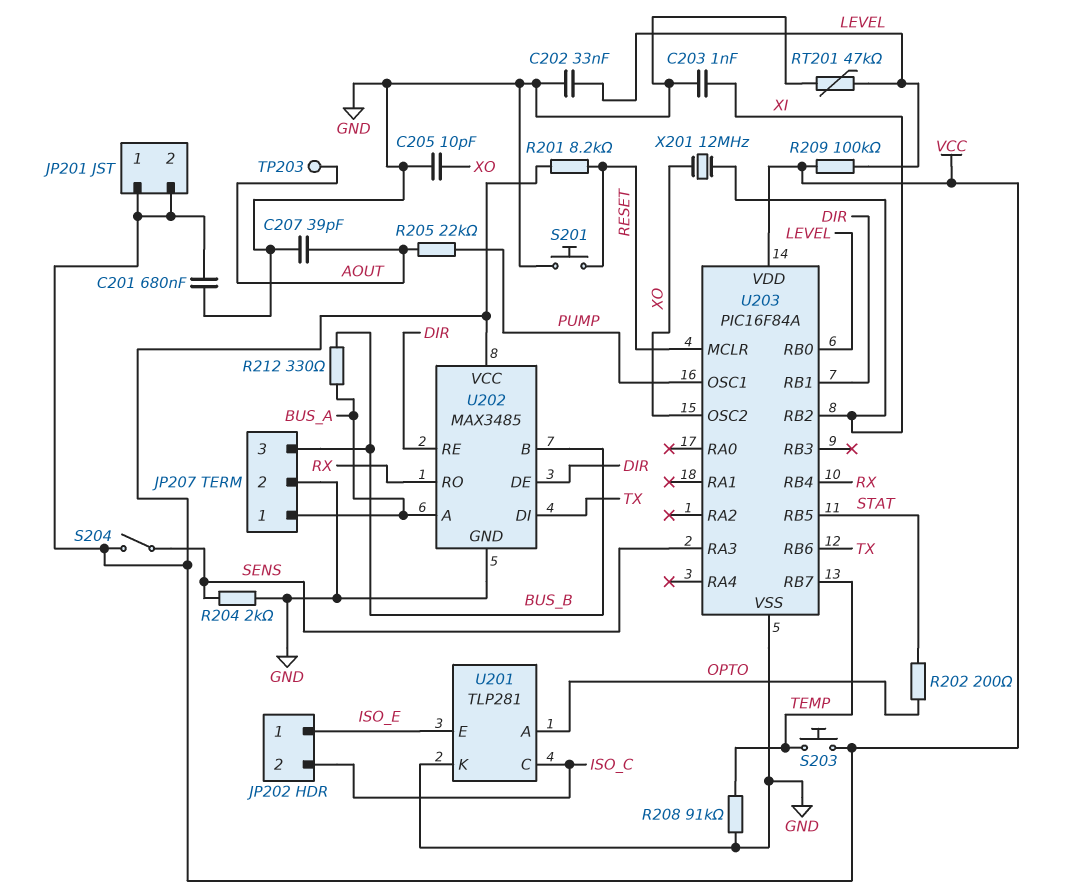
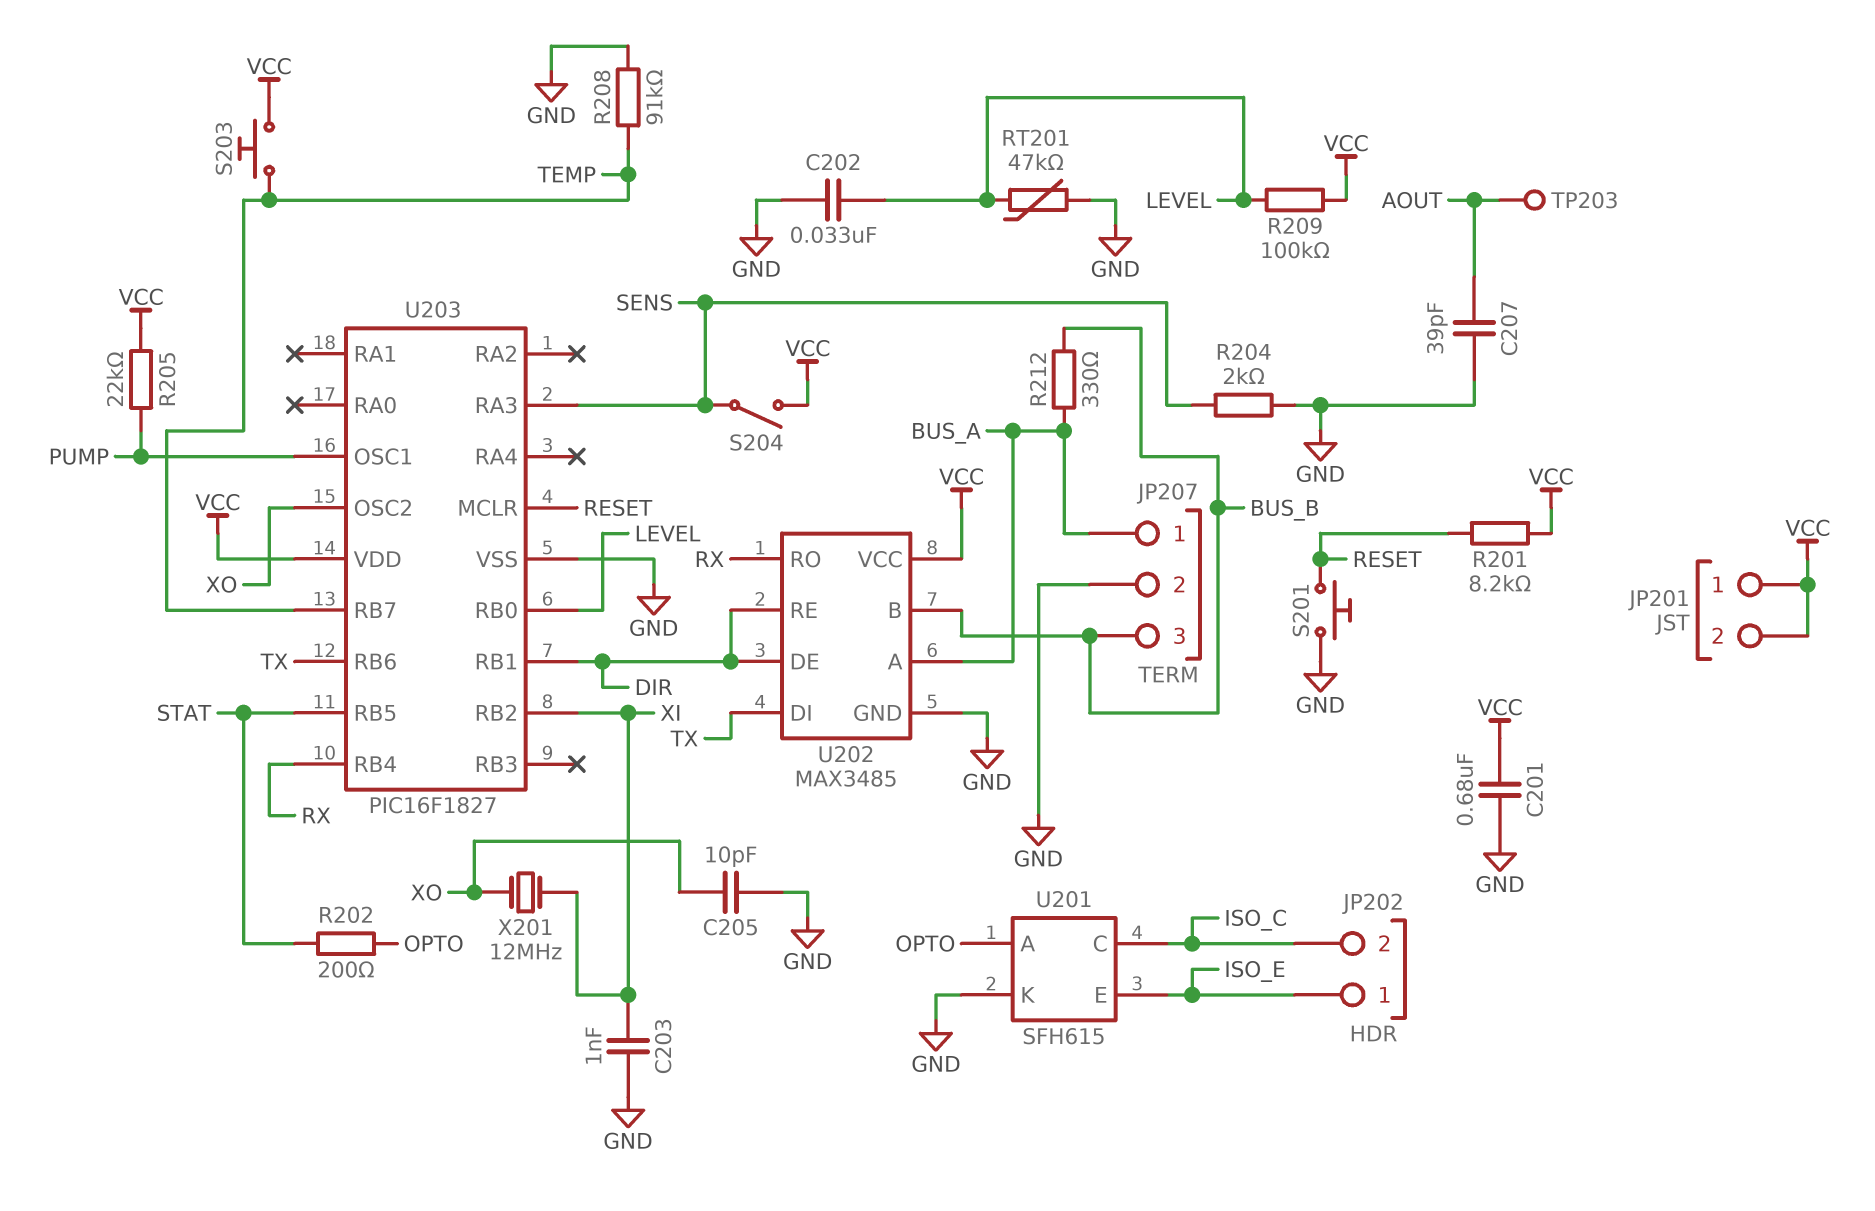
R205: 22k (AOUT, PUMP) -> 22k (PUMP, VCC)
U201: TLP281 -> SFH615
U203: PIC16F84A -> PIC16F1827

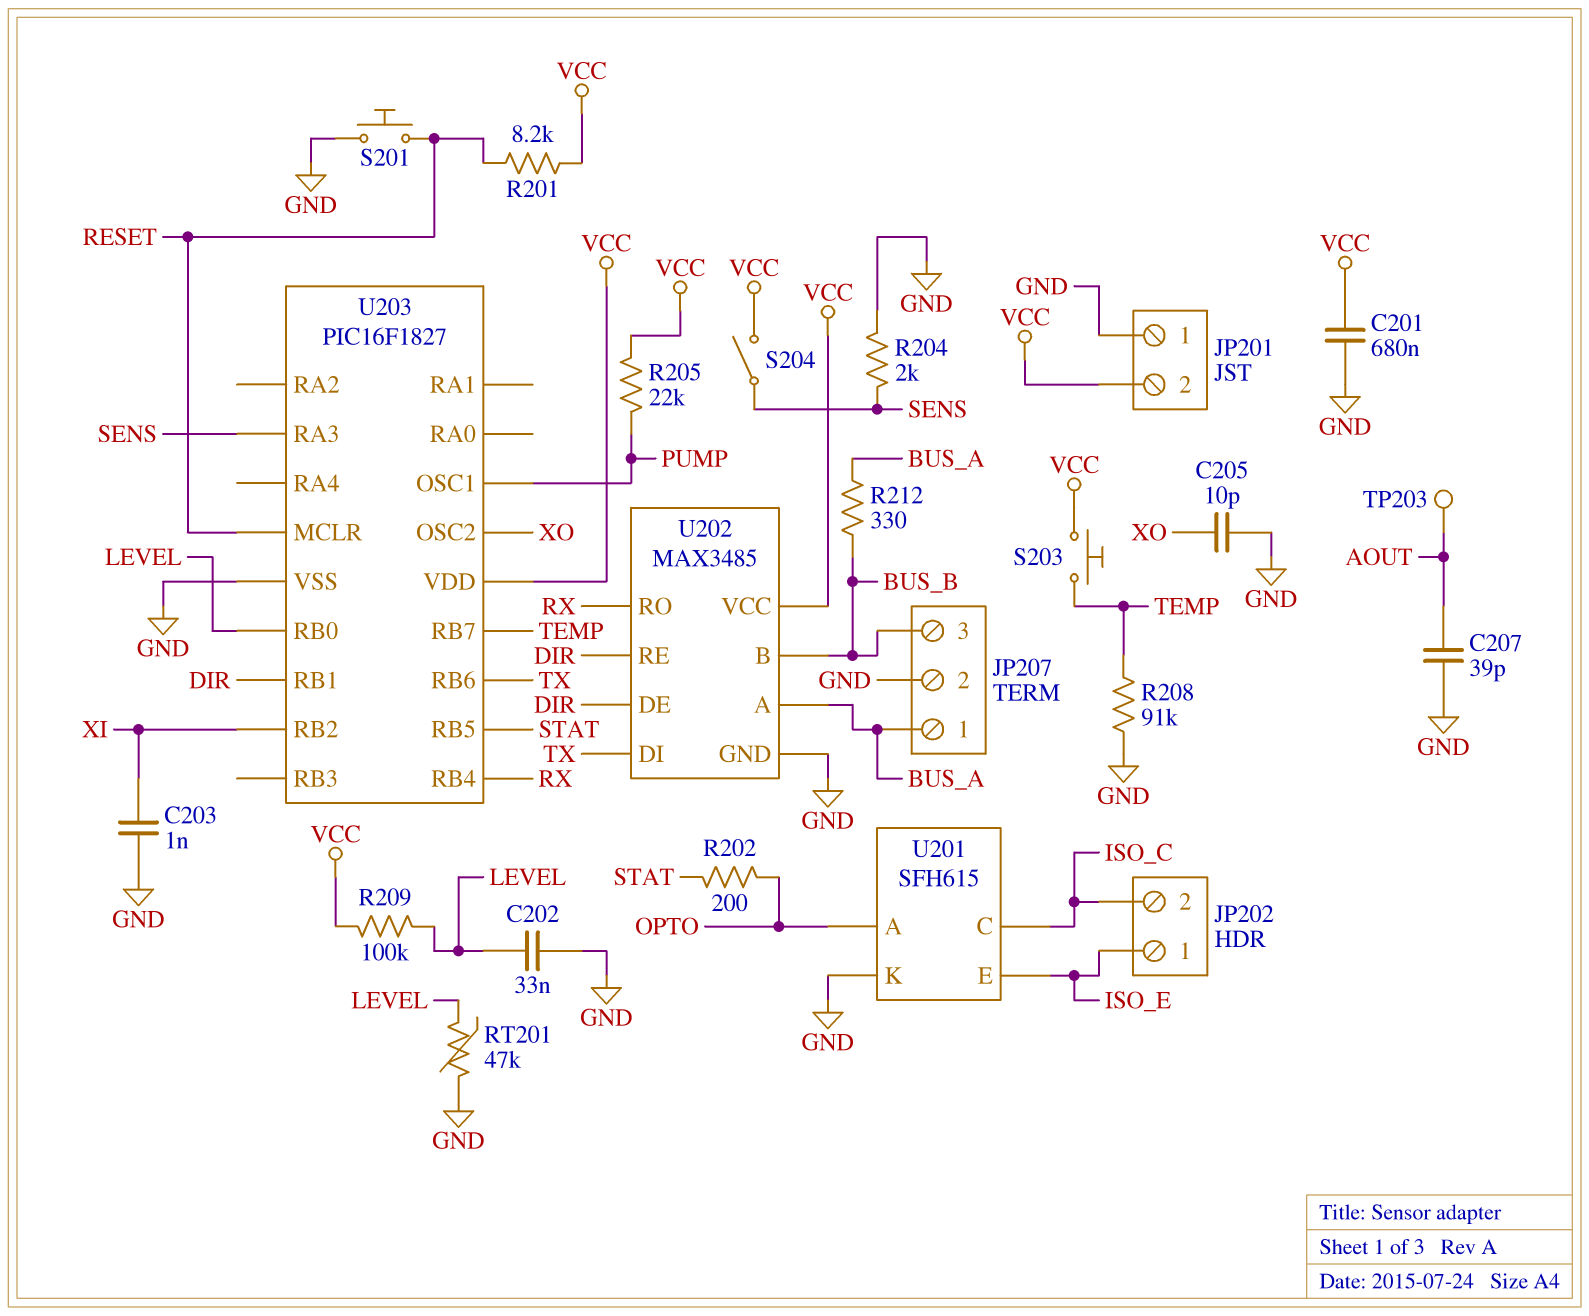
JP201 pin 1: VCC -> GND
X201: 12MHz (XI, XO) -> none

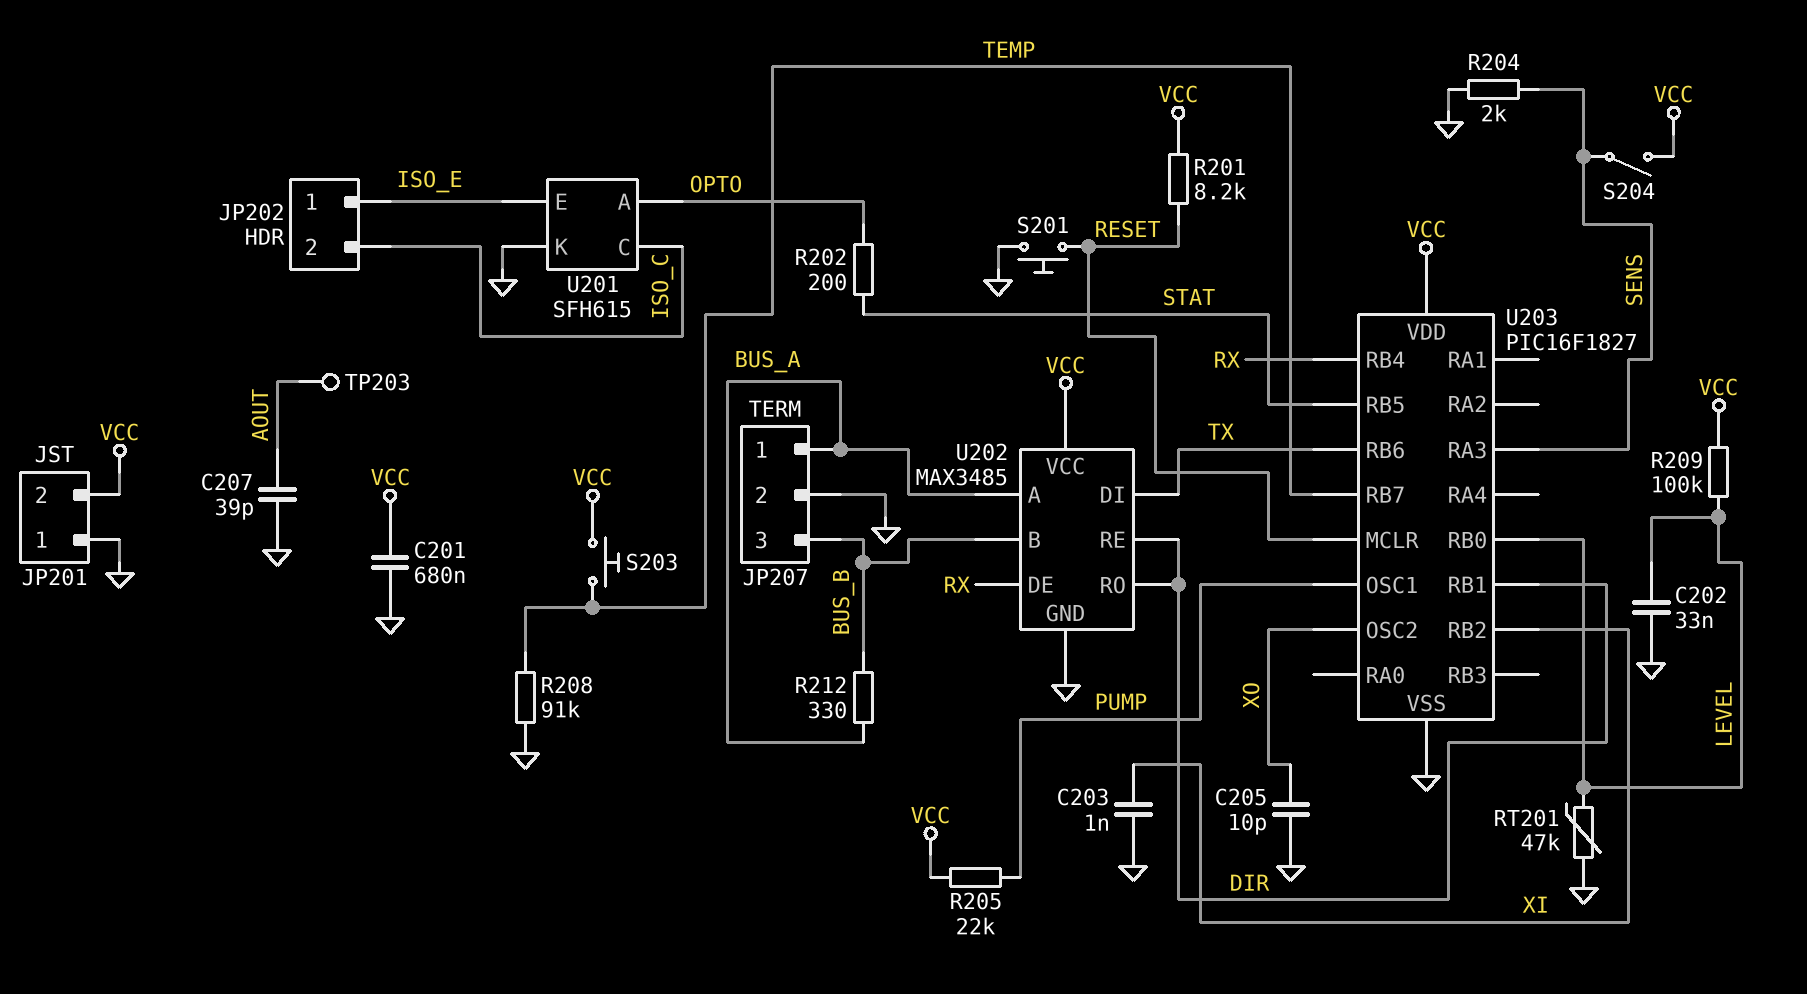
U202 pin DE: DIR -> RX
U202 pin RO: RX -> DIR

